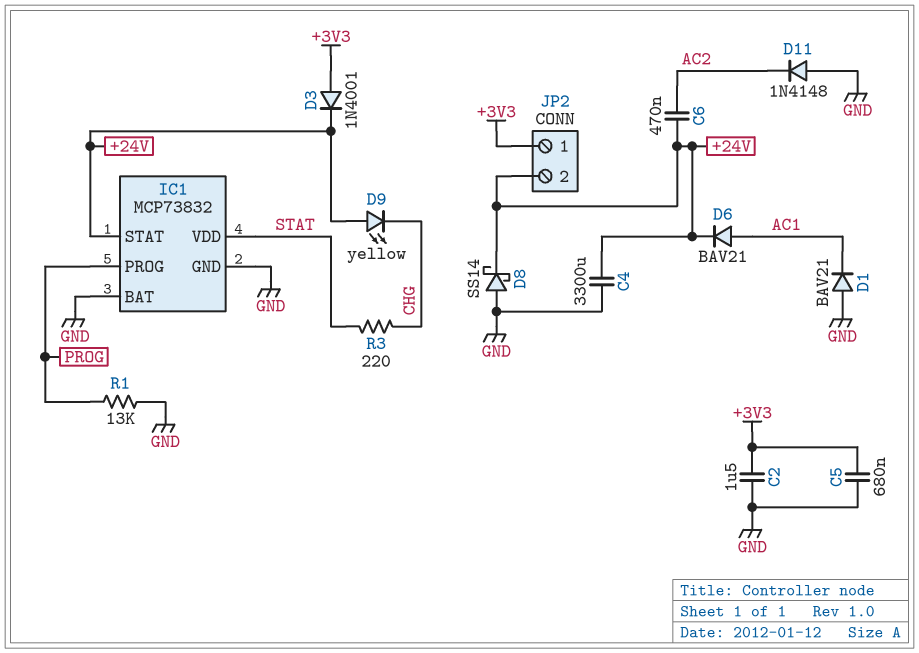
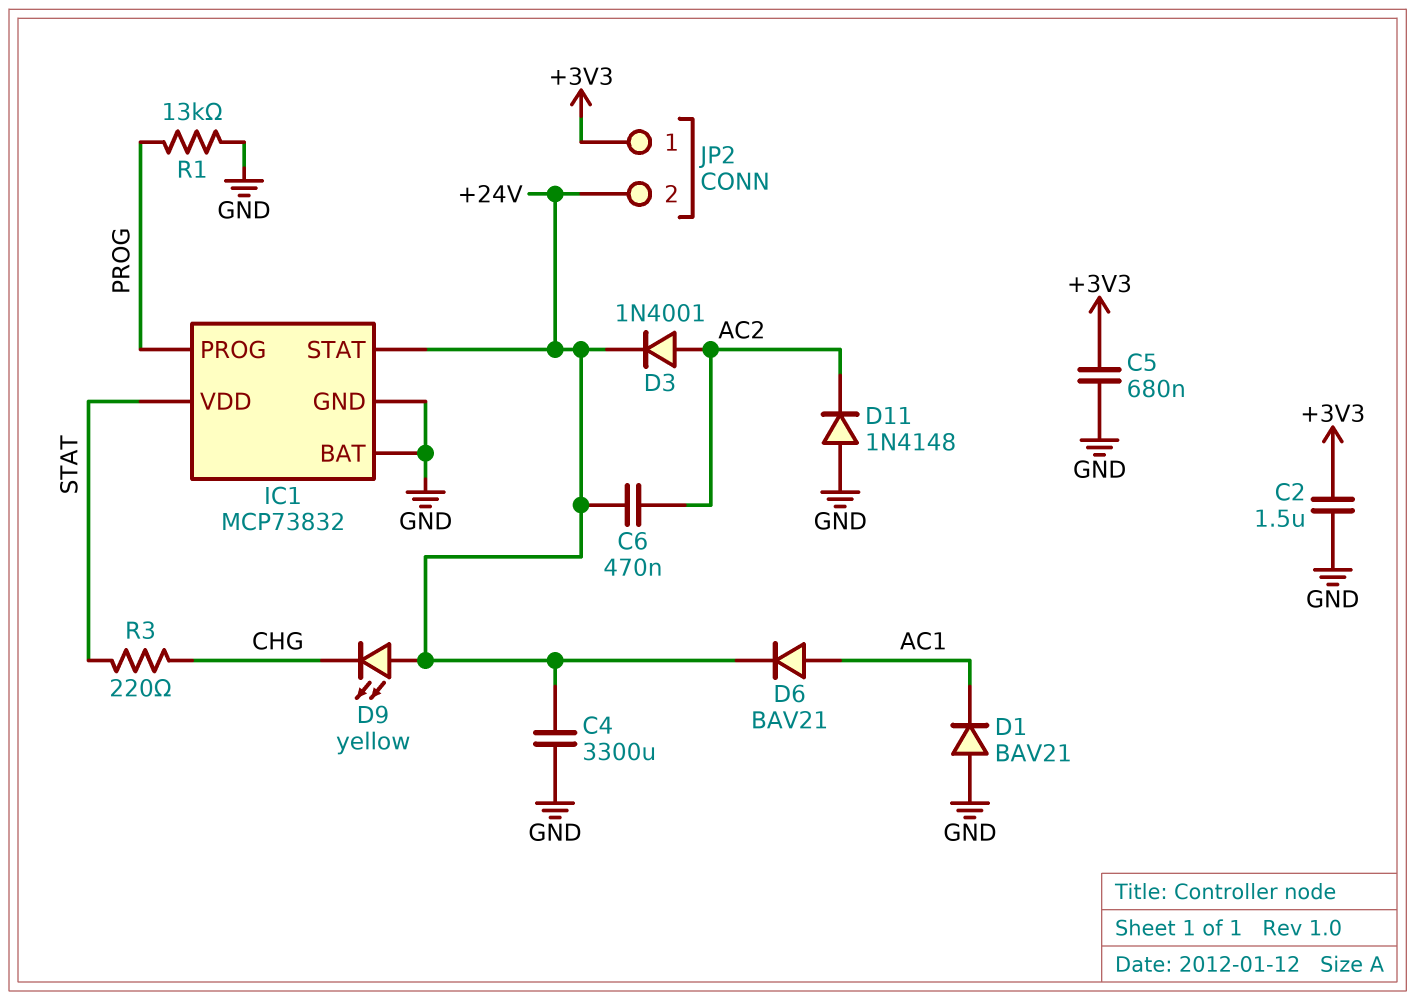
D3: diode 1N4001 (A +3V3, K +24V) -> diode 1N4001 (A AC2, K +24V)
D8: schottky SS14 (A GND, K +24V) -> none

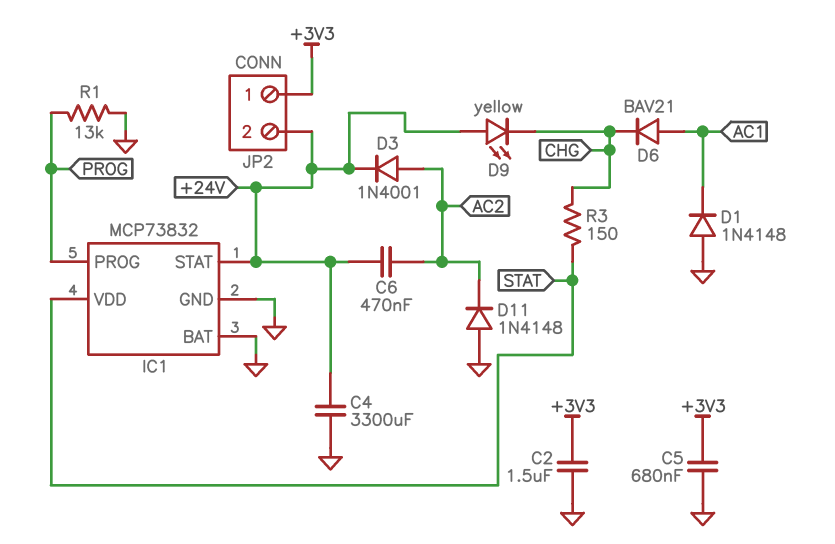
D1: diode BAV21 (A GND, K AC1) -> diode 1N4148 (A GND, K AC1)
D6: diode BAV21 (A AC1, K +24V) -> diode BAV21 (A AC1, K CHG)
R3: 220 (CHG, STAT) -> 150 (CHG, STAT)

